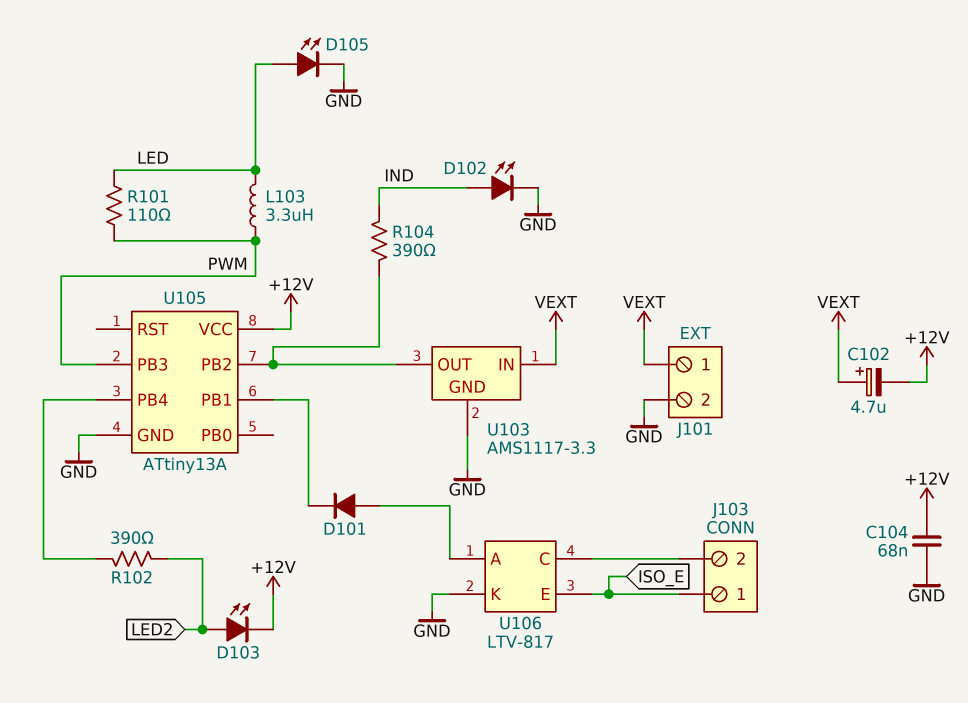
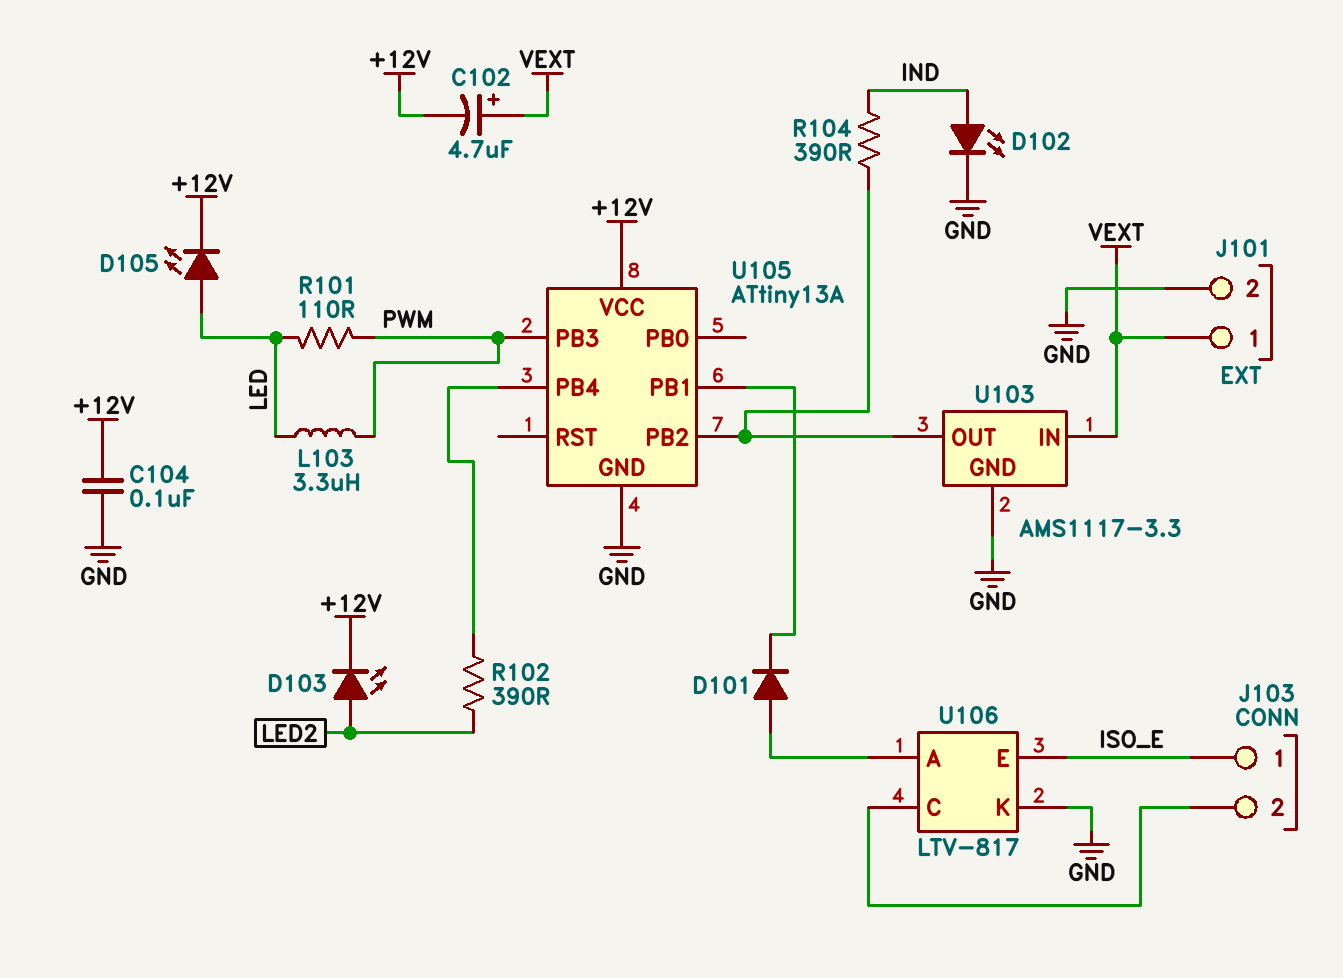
C104: 68nF (+12V, GND) -> 100nF (+12V, GND)
D105: LED (A LED, K GND) -> LED (A LED, K +12V)

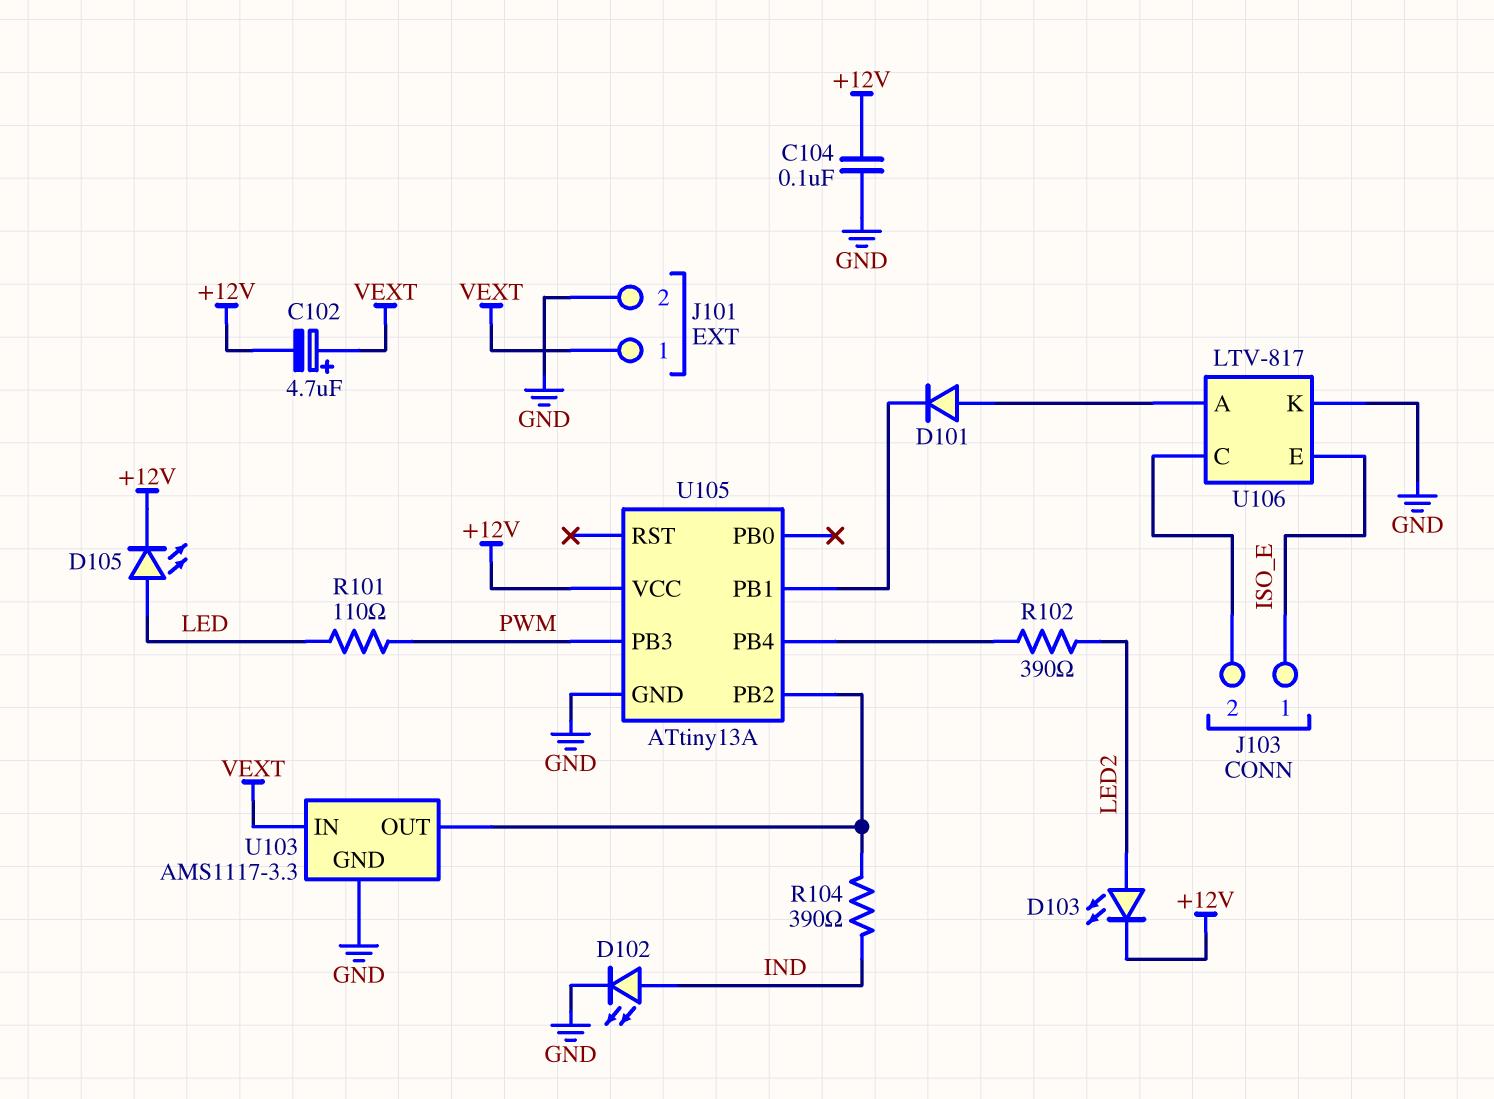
L103: 3.3uH (LED, PWM) -> none

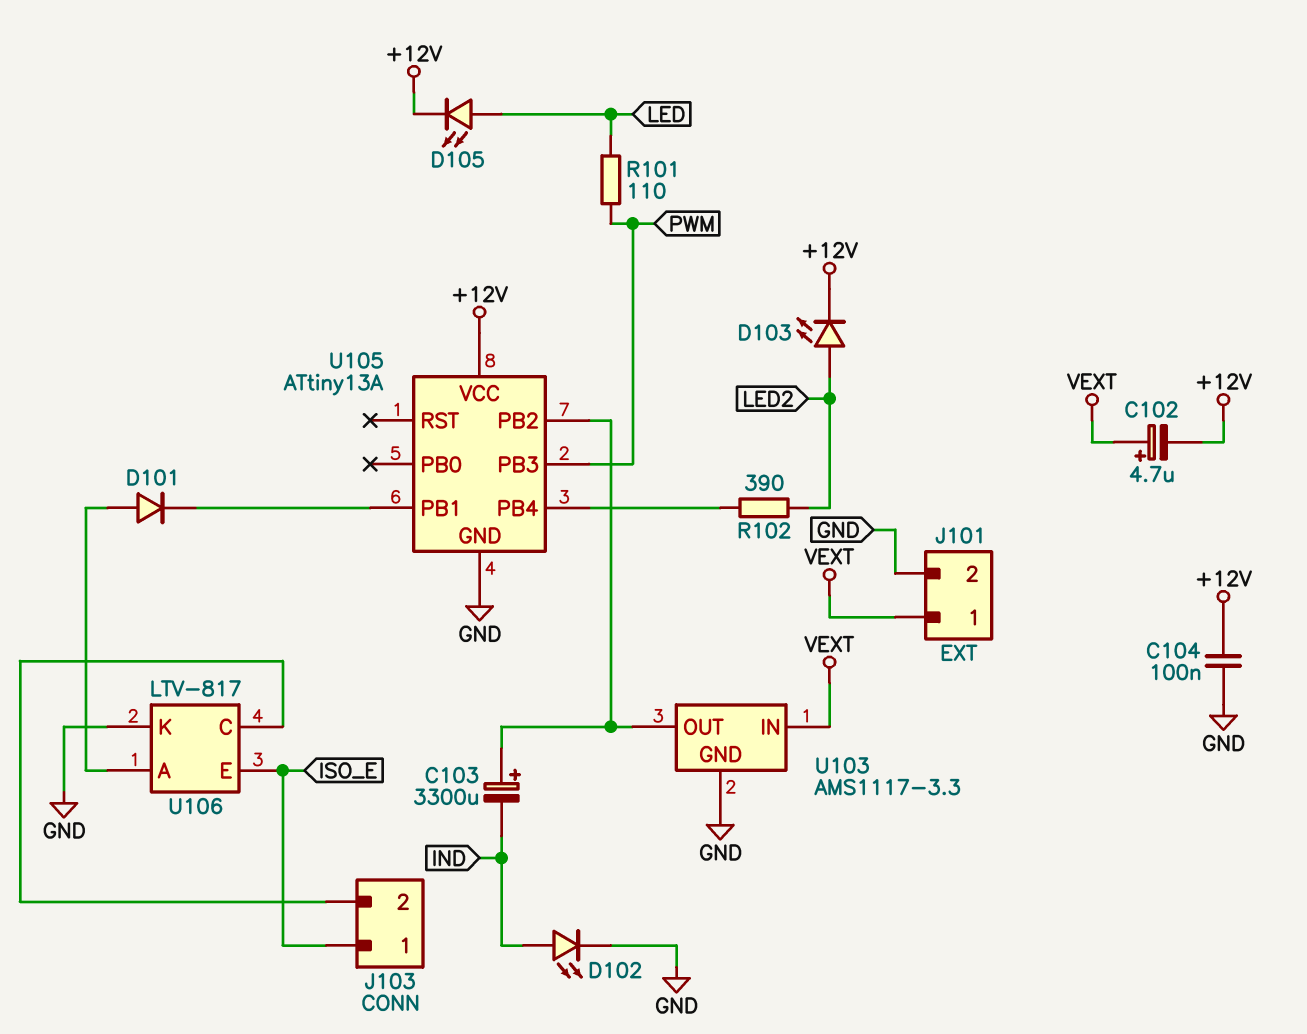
C103: none -> 3300uF (plus U103/OUT, minus IND)
R104: 390 (IND, U103/OUT) -> none

